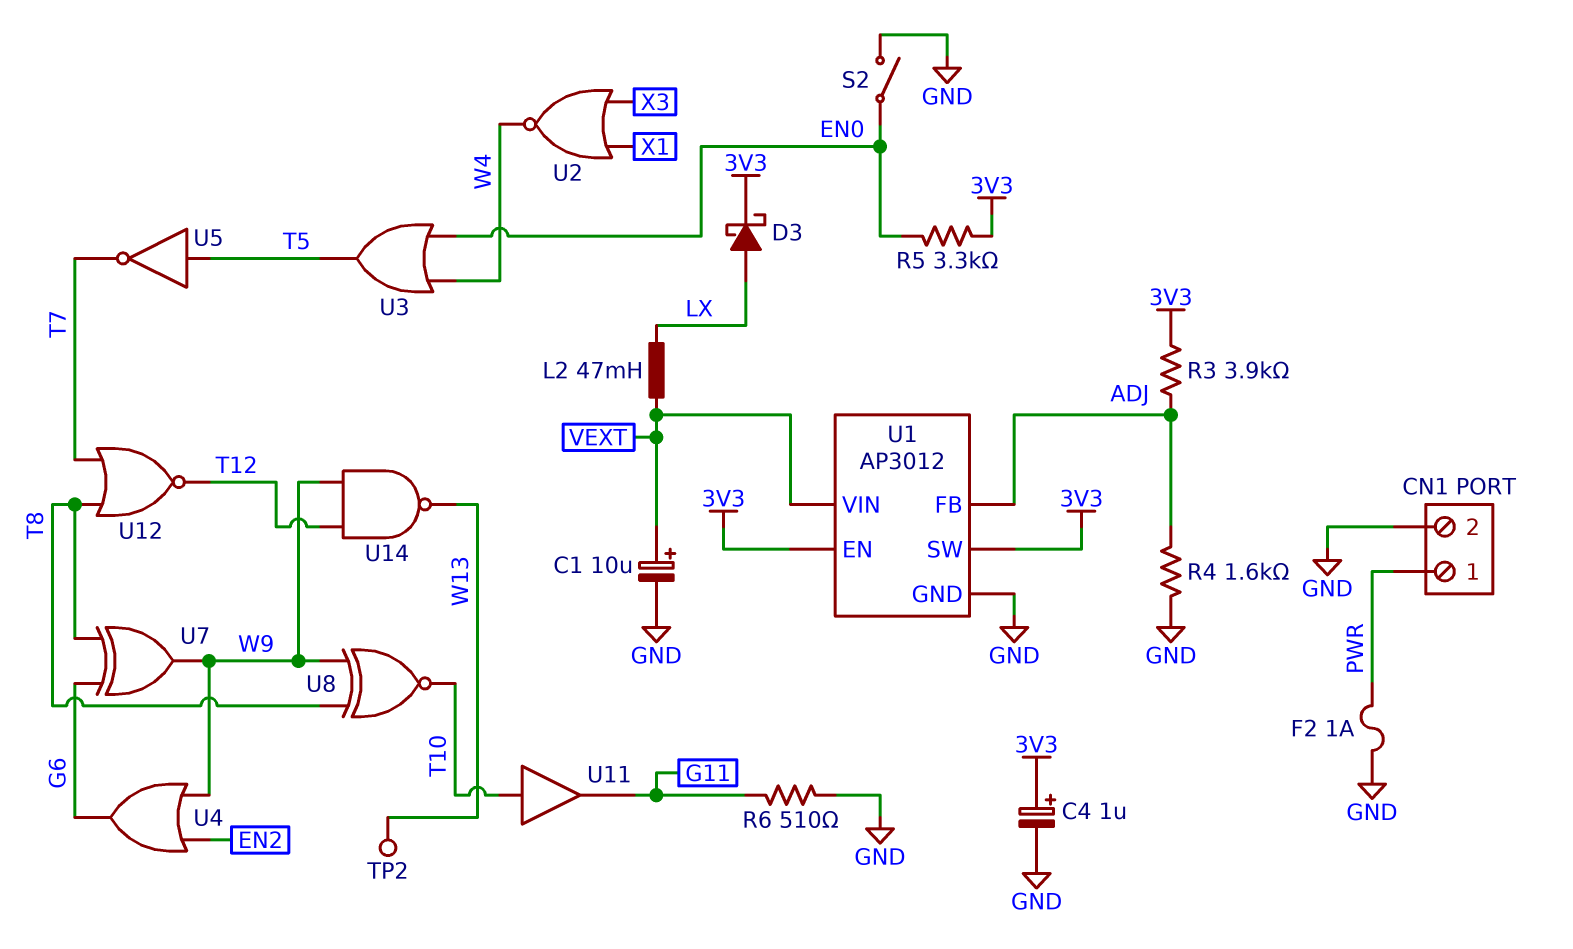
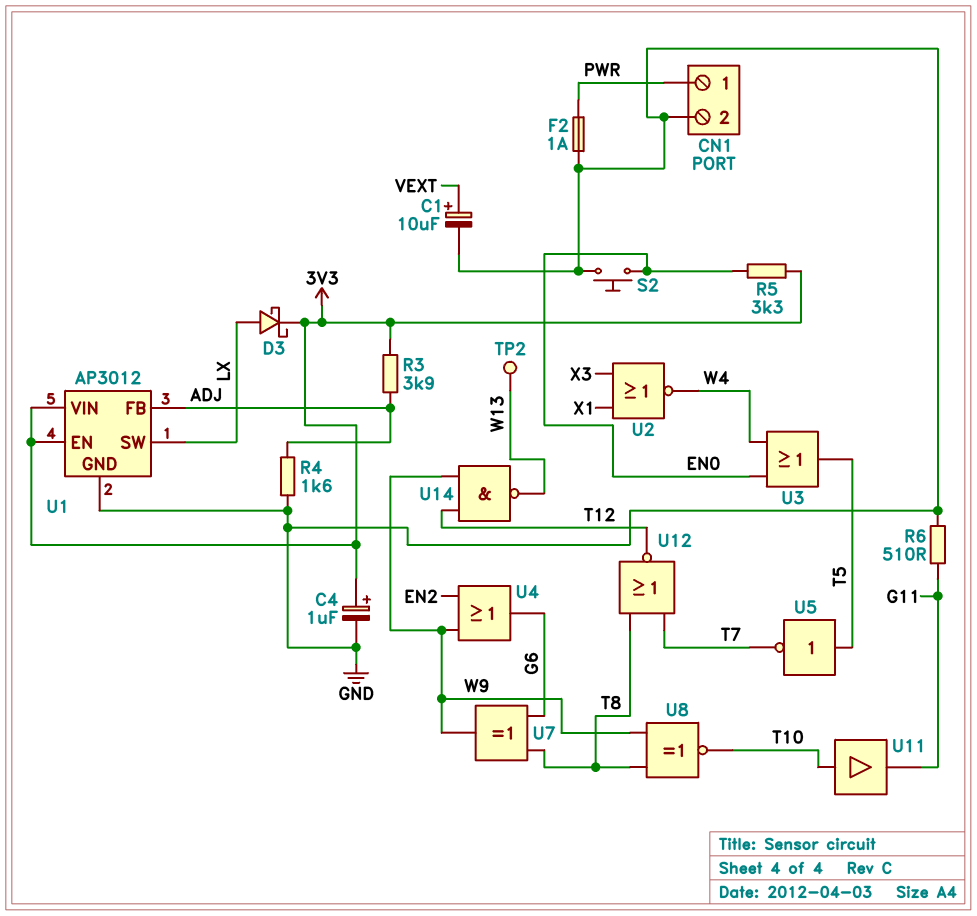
L2: 47mH (LX, VEXT) -> none
S2: switch (EN0, GND) -> button (EN0, GND)
U1 pin SW: 3V3 -> LX
U1 pin VIN: VEXT -> 3V3

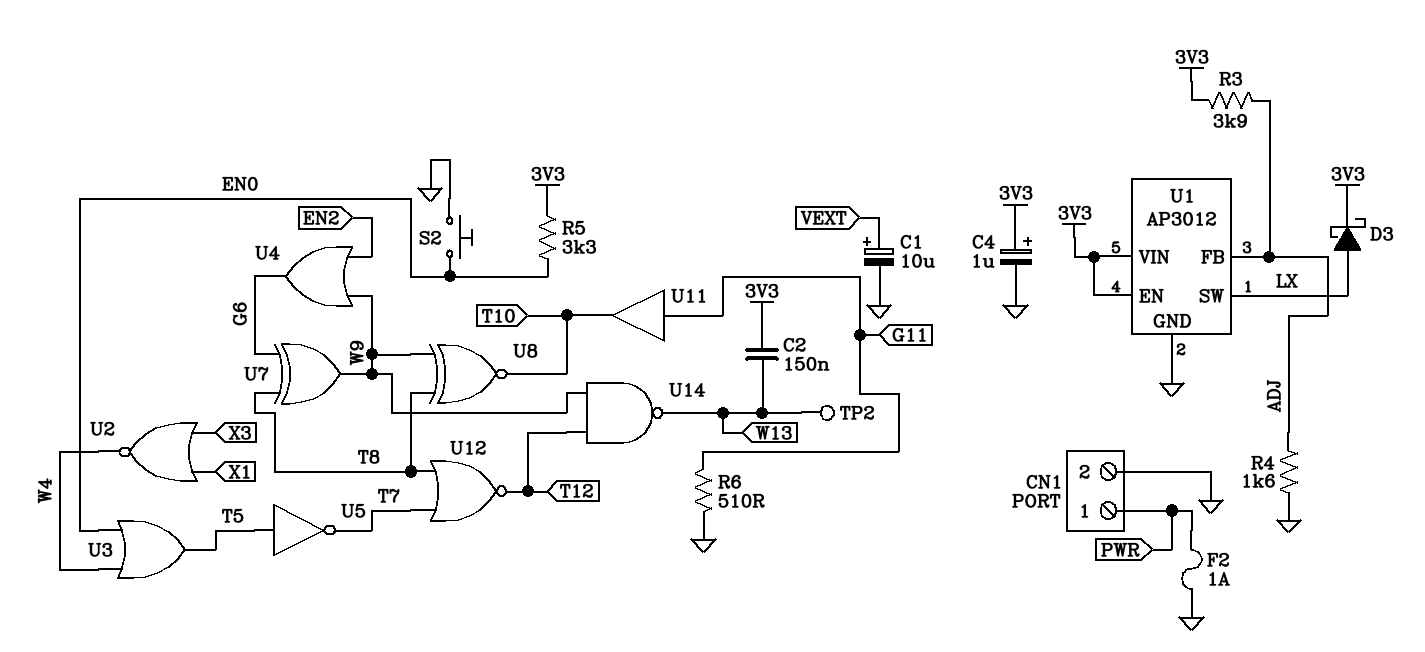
C2: none -> 150nF (3V3, W13)
U11: buffer (in T10, out G11) -> buffer (in G11, out T10)

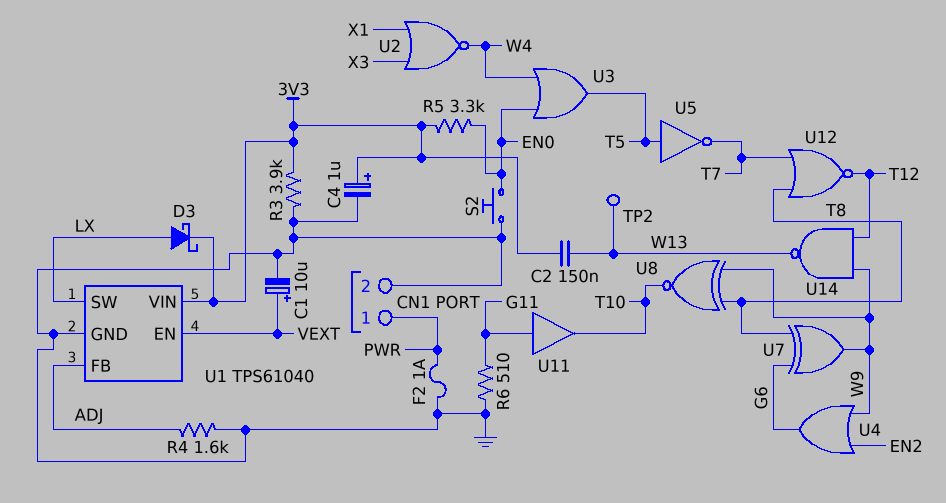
R3: 3.9k (3V3, ADJ) -> 3.9k (3V3, GND)
U1: AP3012 -> TPS61040
U1 pin EN: 3V3 -> VEXT

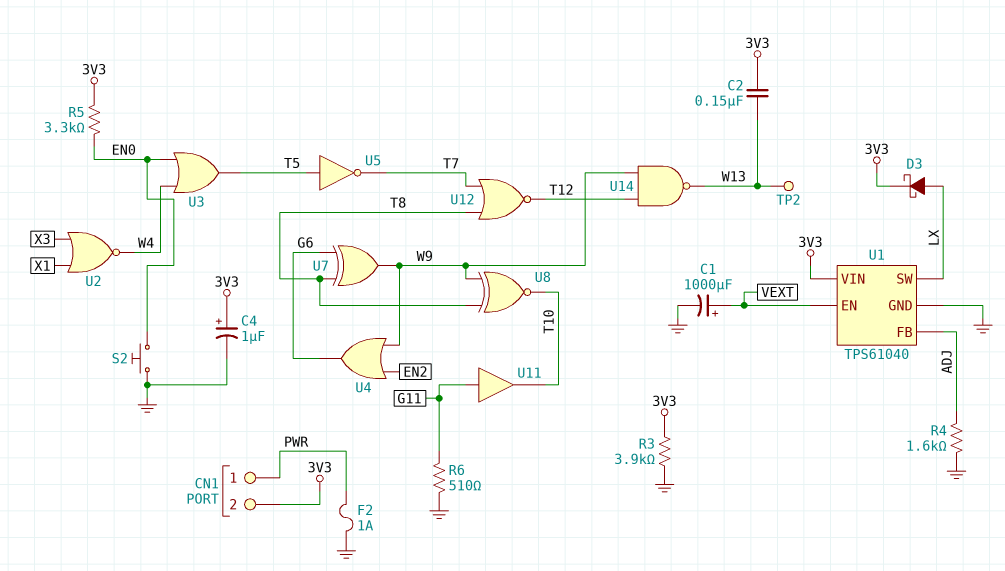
C1: 10uF (plus VEXT, minus GND) -> 1000uF (plus VEXT, minus GND)
CN1 pin 2: GND -> 3V3

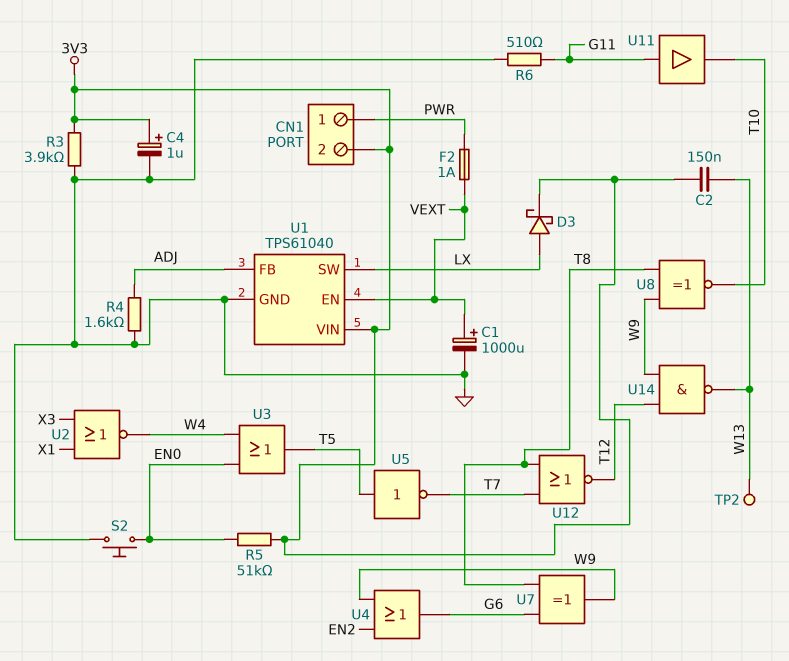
F2: 1A (GND, PWR) -> 1A (PWR, VEXT)
R5: 3.3k (3V3, EN0) -> 51k (3V3, EN0)

